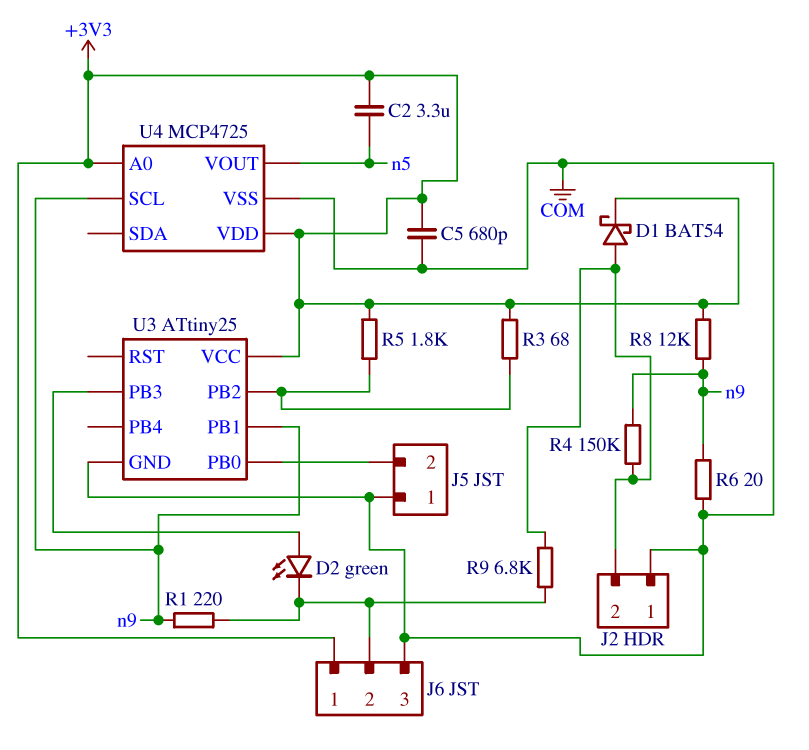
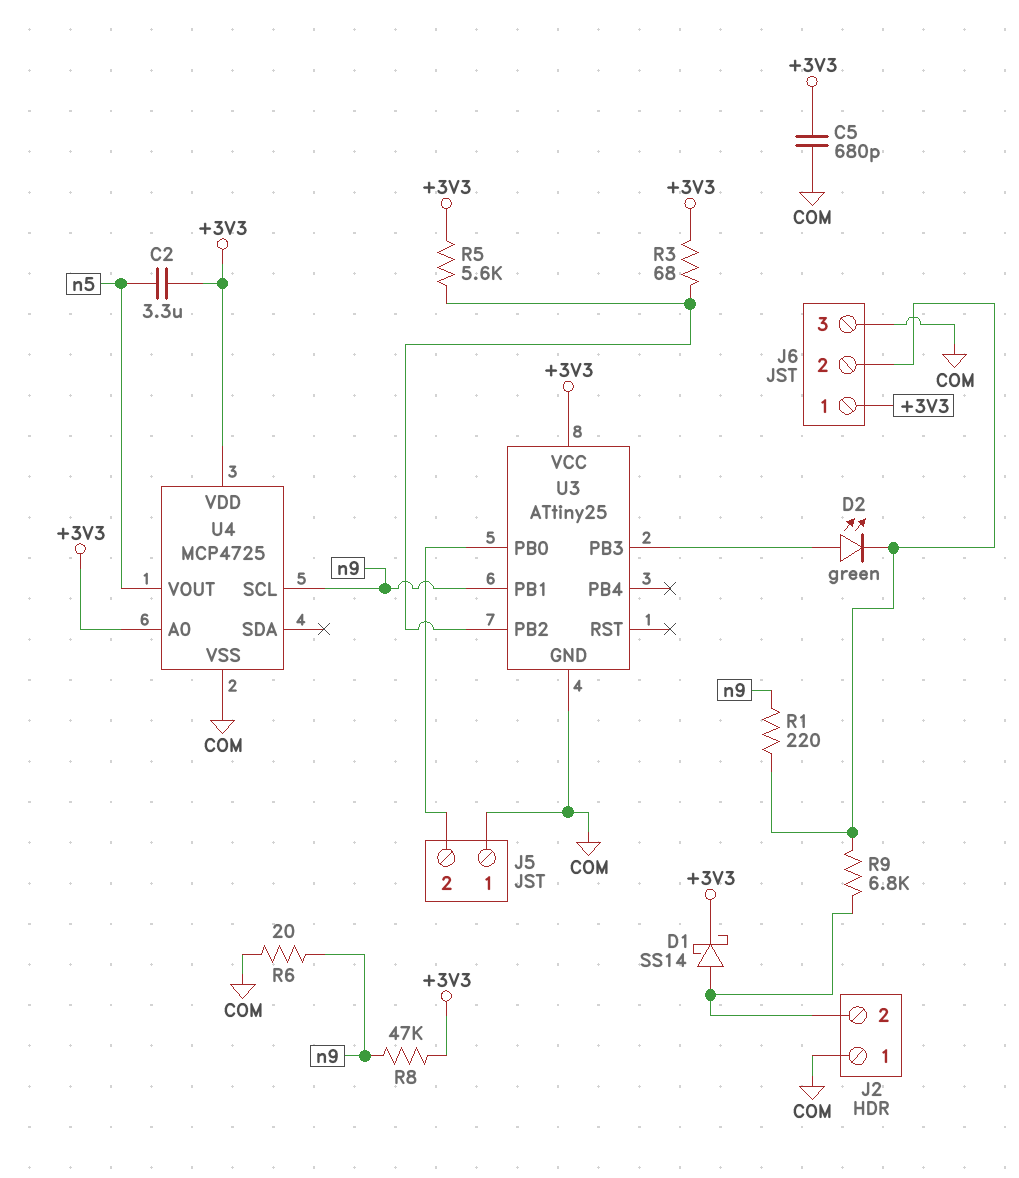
D1: schottky BAT54 (A J2/2, K +3V3) -> schottky SS14 (A J2/2, K +3V3)
R4: 150k (J2/2, n9) -> none
R5: 1.8k (+3V3, U3/PB2) -> 5.6k (+3V3, U3/PB2)
R8: 12k (+3V3, n9) -> 47k (+3V3, n9)

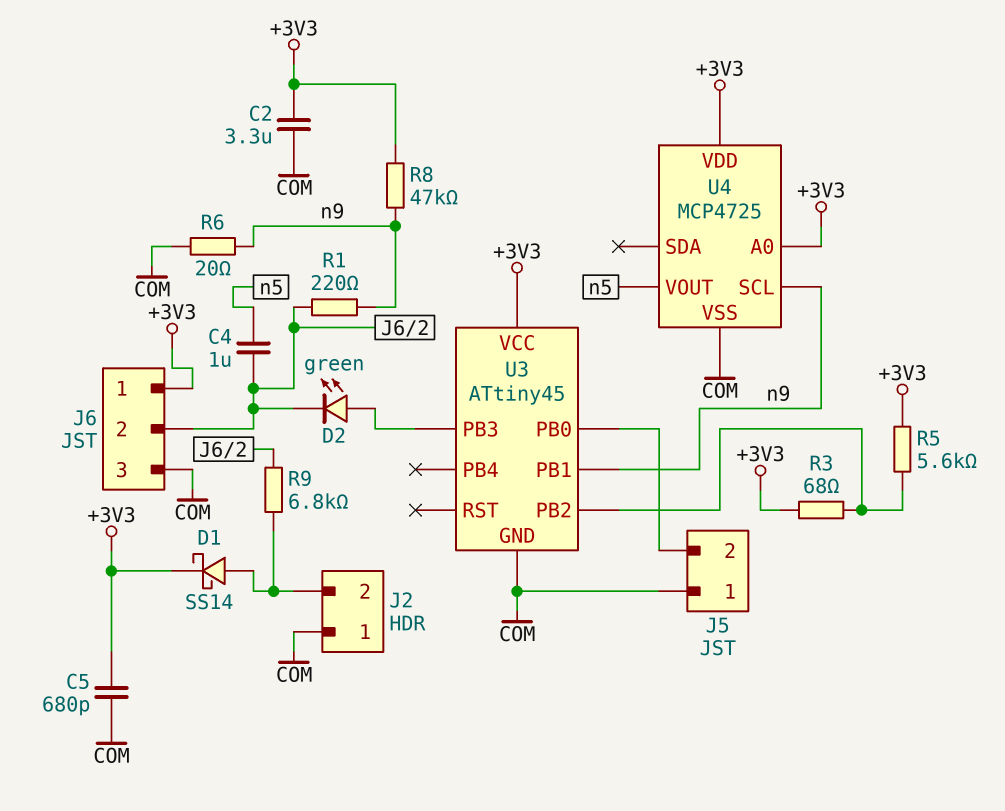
C2: 3.3uF (+3V3, n5) -> 3.3uF (+3V3, COM)
C4: none -> 1uF (J6/2, n5)
U3: ATtiny25 -> ATtiny45

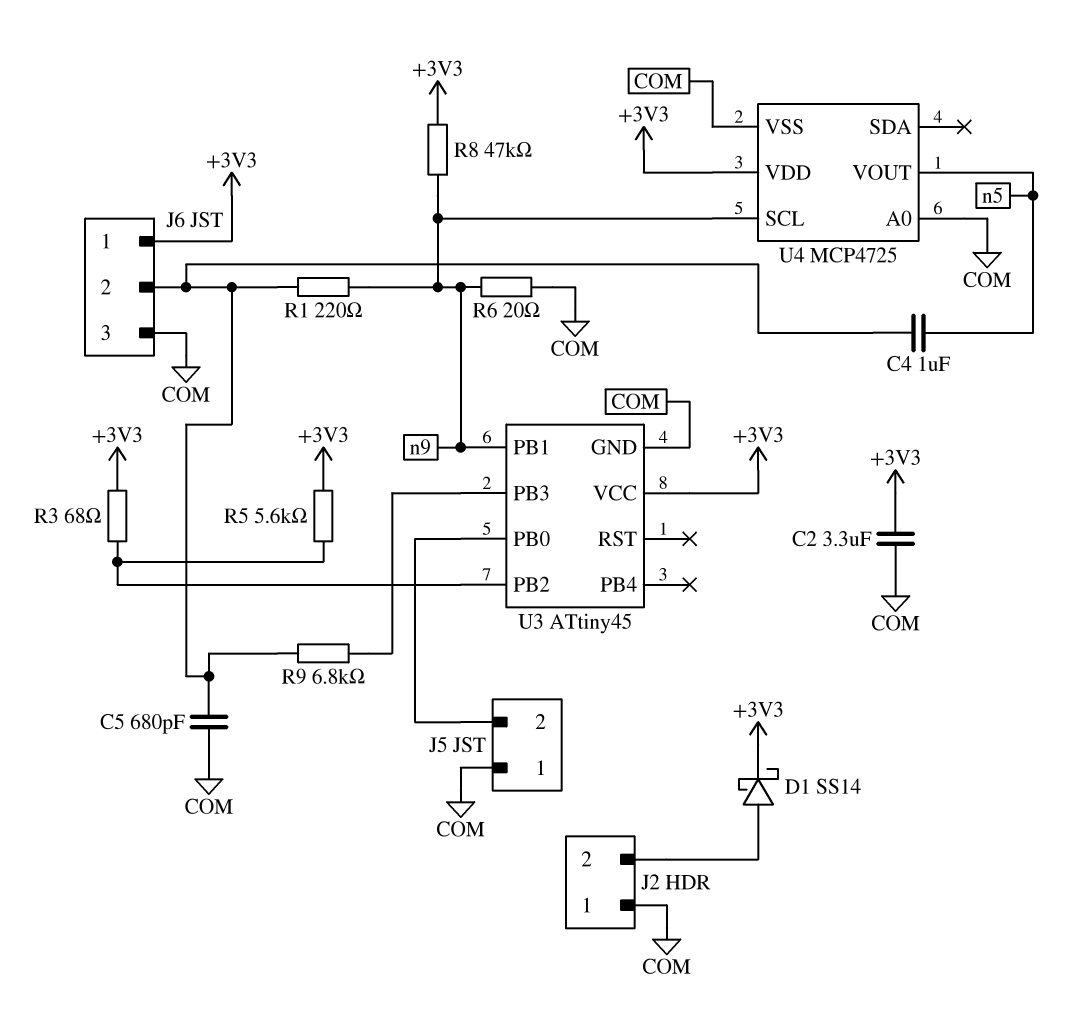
C5: 680pF (+3V3, COM) -> 680pF (COM, J6/2)
D2: LED green (A U3/PB3, K J6/2) -> none
R9: 6.8k (J2/2, J6/2) -> 6.8k (J6/2, U3/PB3)
U4 pin A0: +3V3 -> COM

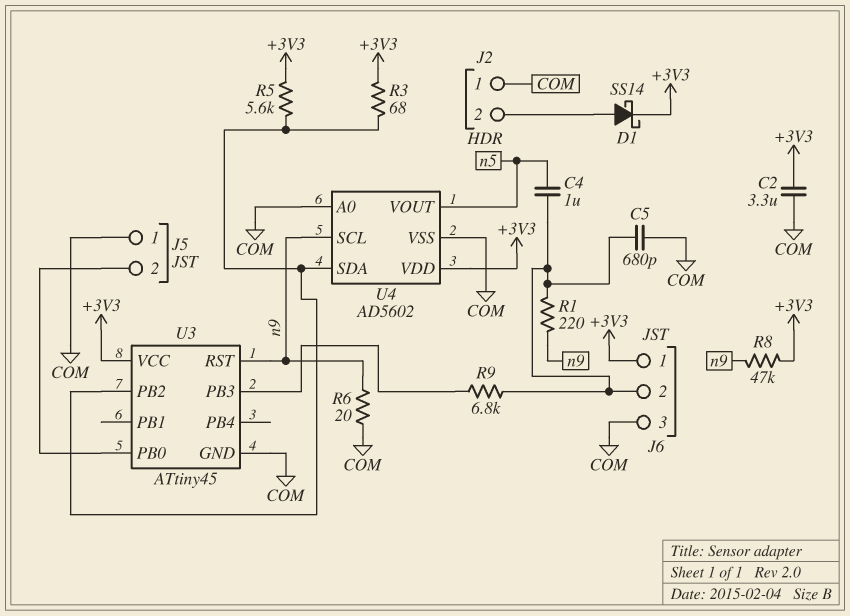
U3 pin PB1: n9 -> none
U3 pin RST: none -> n9
U4: MCP4725 -> AD5602
U4 pin SDA: none -> U3/PB2

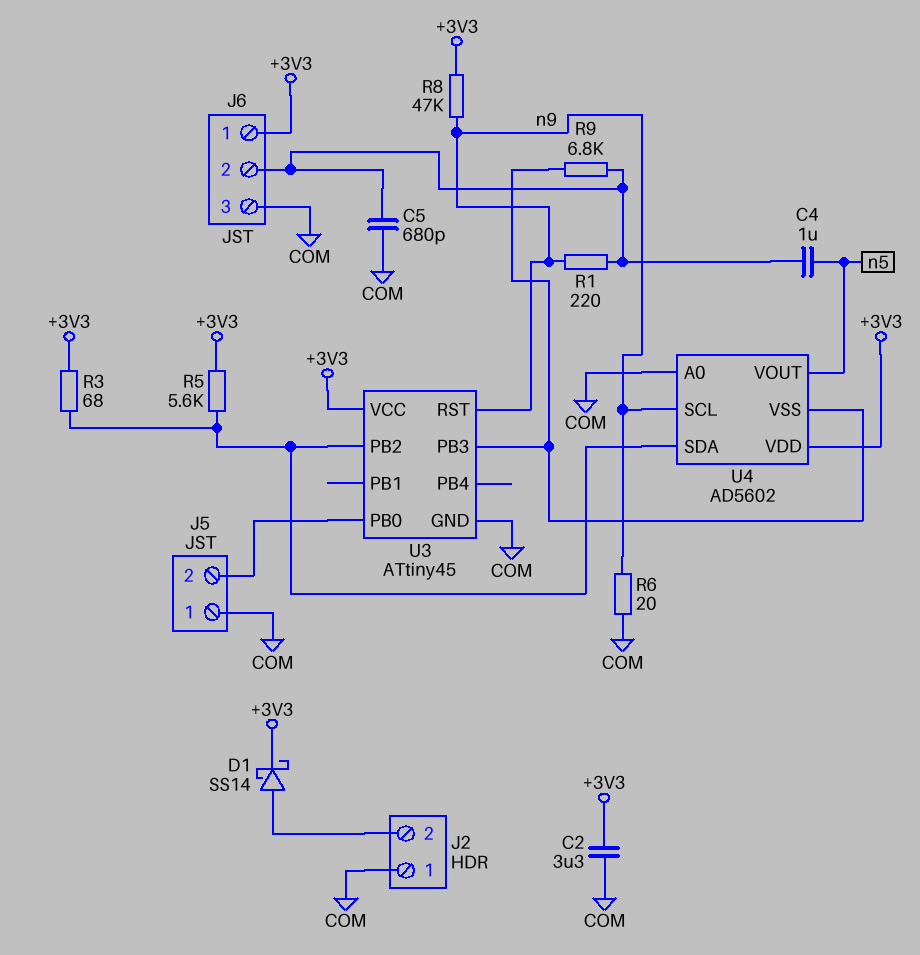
U4 pin VSS: COM -> U3/PB3

